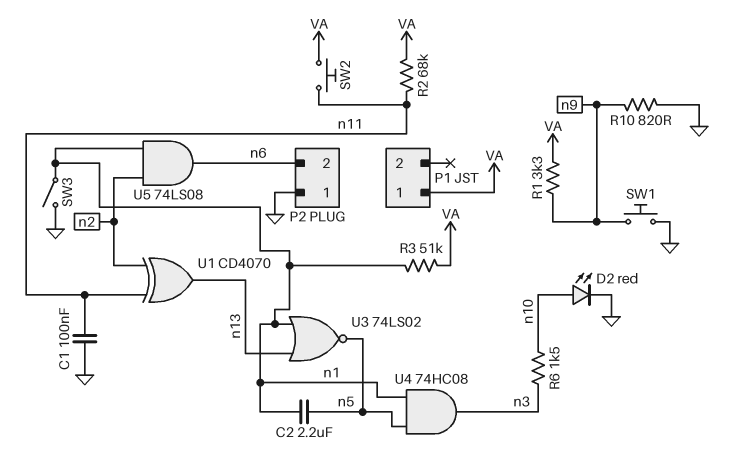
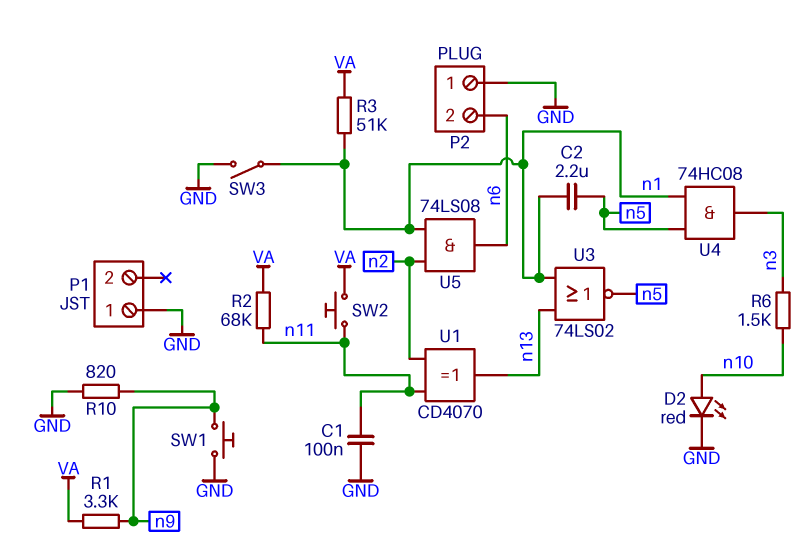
P1 pin 1: VA -> GND

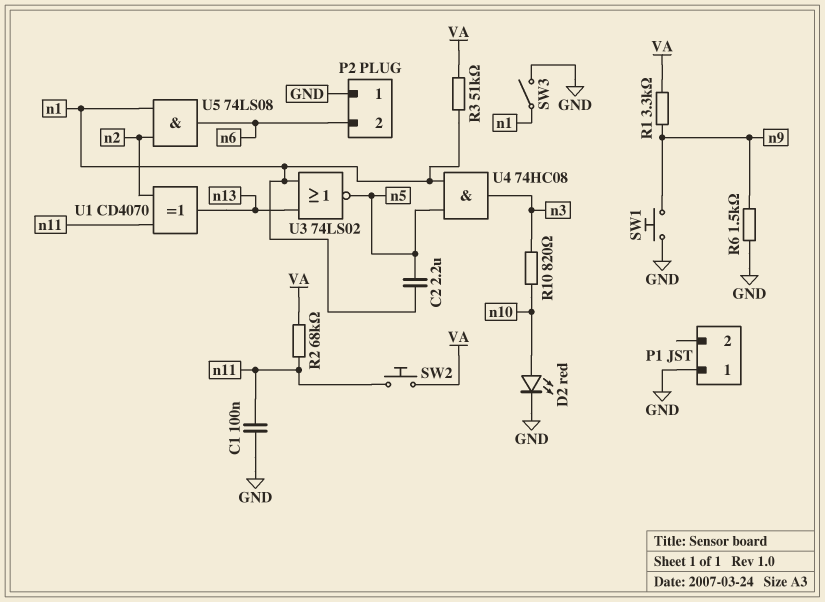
R6: 1.5k (n3, n10) -> 1.5k (GND, n9)
R10: 820 (GND, n9) -> 820 (n3, n10)

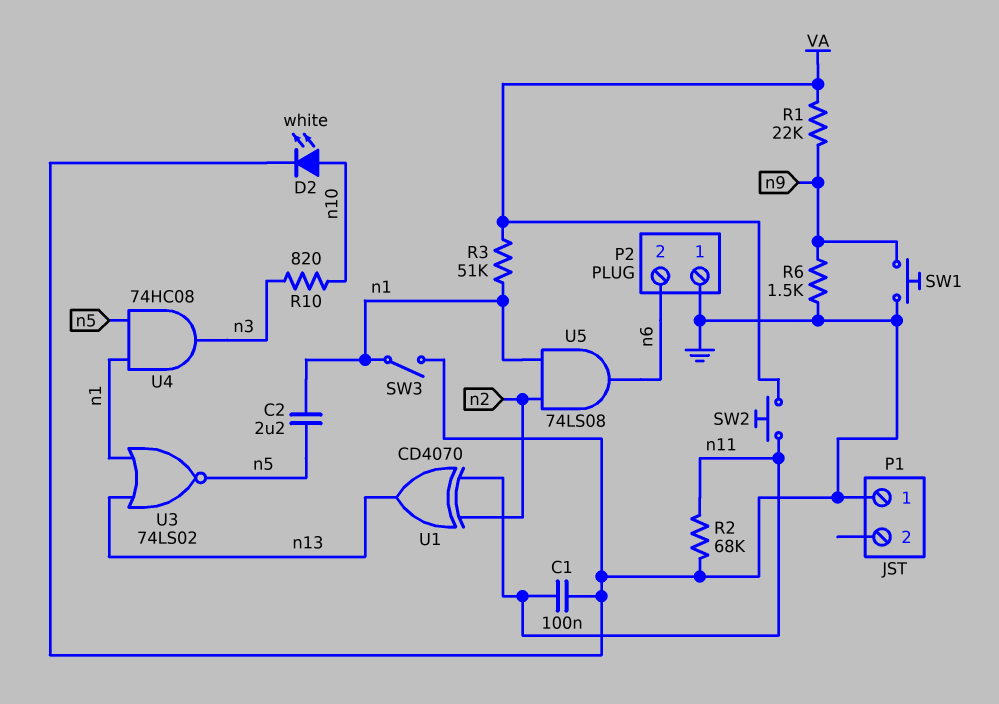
D2: LED red (A n10, K GND) -> LED white (A n10, K GND)
R1: 3.3k (VA, n9) -> 22k (VA, n9)
R2: 68k (VA, n11) -> 68k (GND, n11)

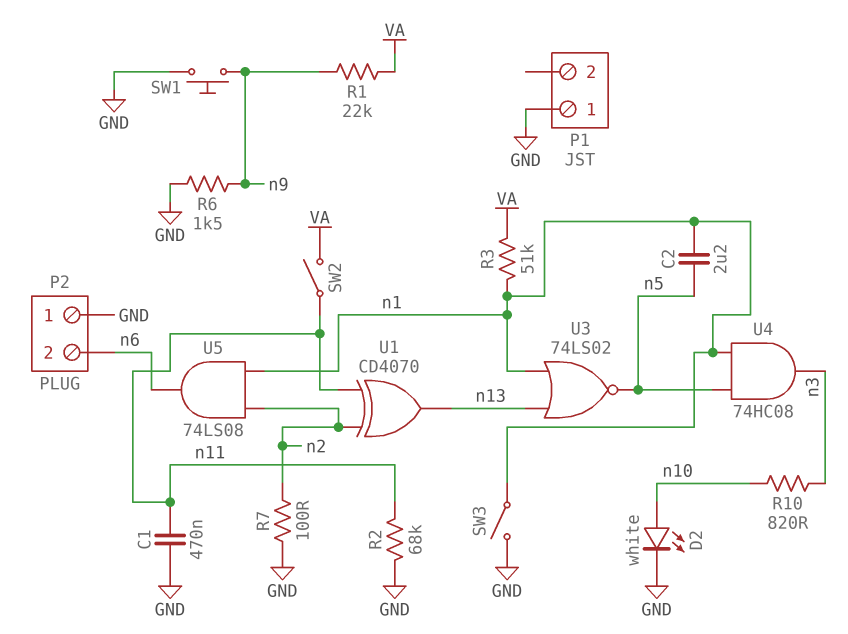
C1: 100nF (GND, n11) -> 470nF (GND, n11)
R7: none -> 100 (GND, n2)
SW2: button (VA, n11) -> switch (VA, n11)

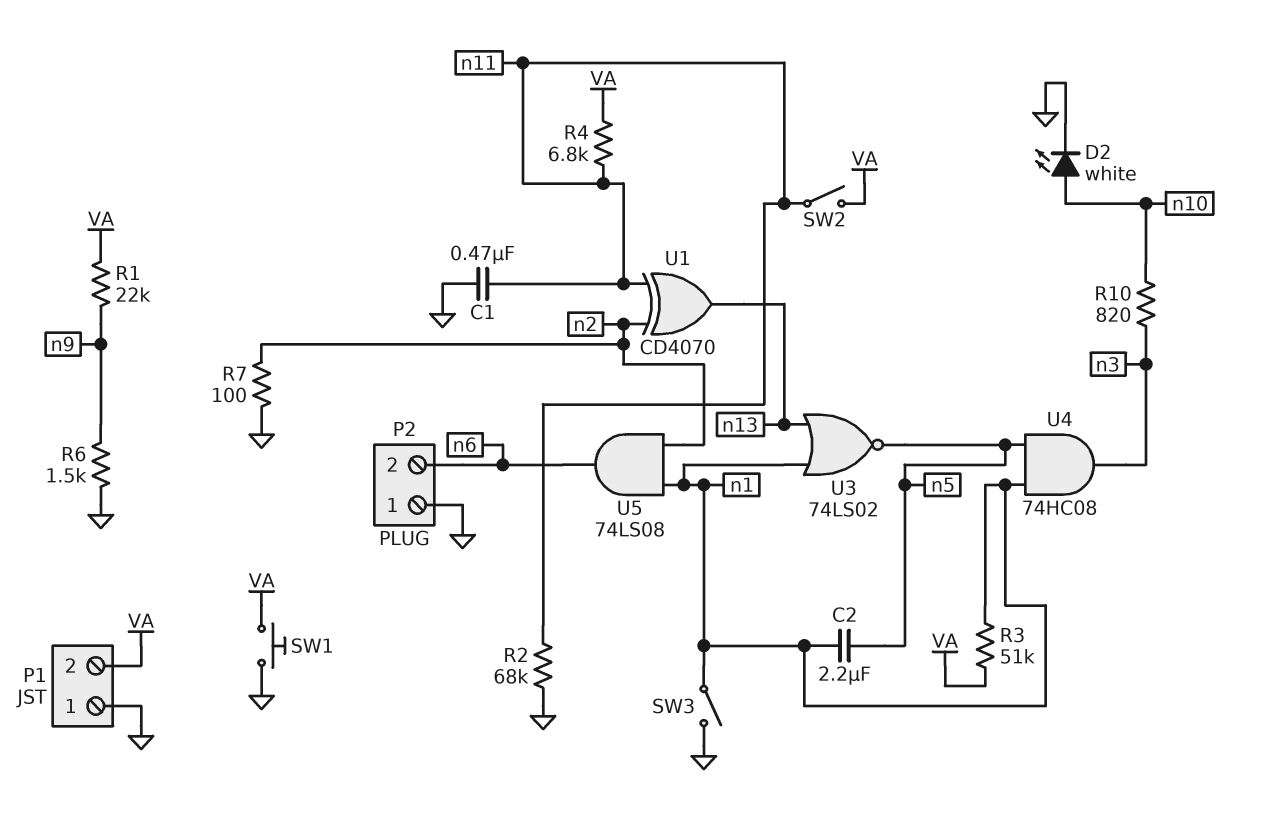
P1 pin 2: none -> VA
R4: none -> 6.8k (VA, n11)
SW1: button (GND, n9) -> button (GND, VA)

